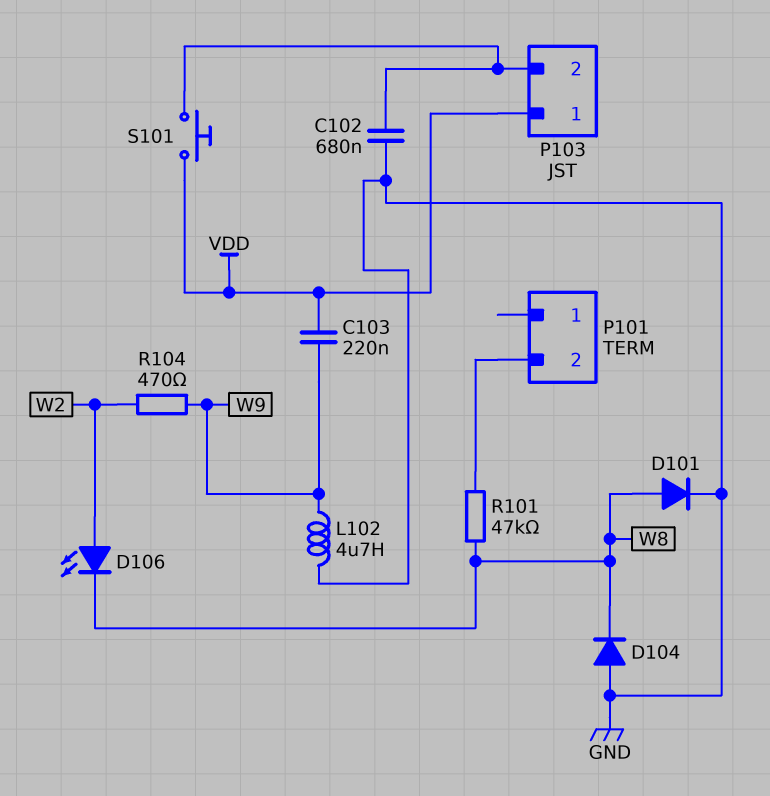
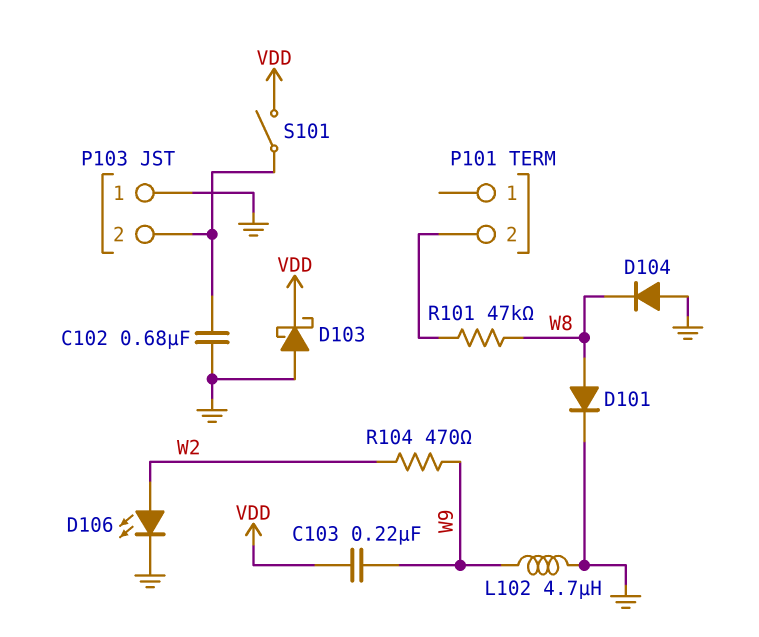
D103: none -> schottky (A GND, K VDD)
D106: LED (A W2, K W8) -> LED (A W2, K GND)
P103 pin 1: VDD -> GND
S101: button (P103/2, VDD) -> switch (P103/2, VDD)

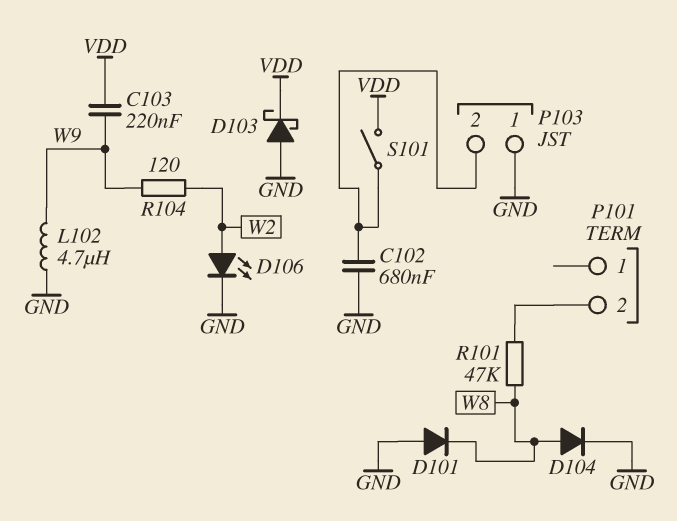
D101: diode (A W8, K GND) -> diode (A GND, K W8)
D104: diode (A GND, K W8) -> diode (A W8, K GND)
R104: 470 (W2, W9) -> 120 (W2, W9)

